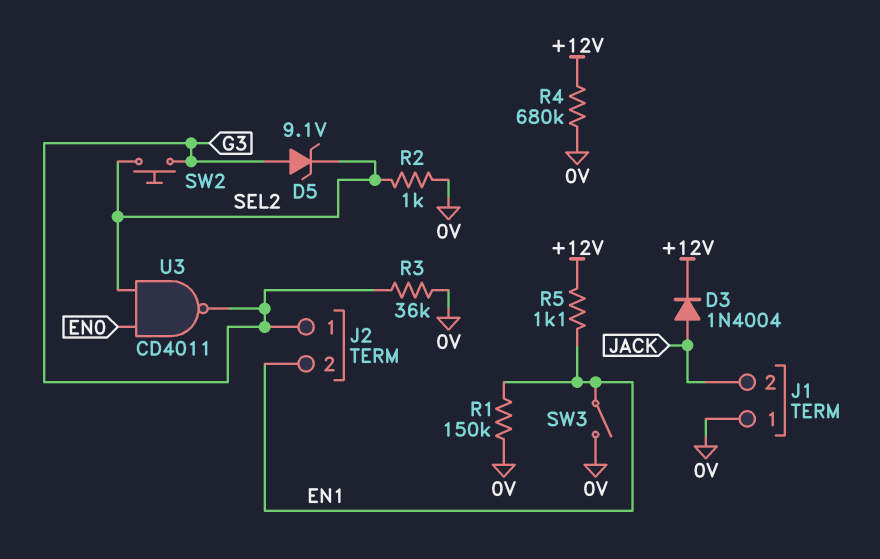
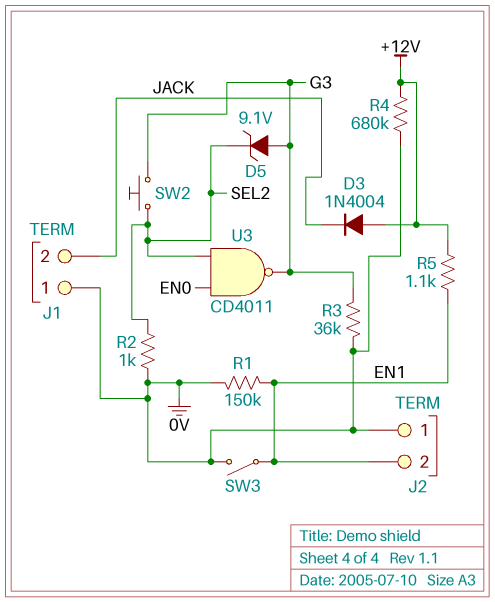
D3: diode 1N4004 (A JACK, K +12V) -> diode 1N4004 (A +12V, K JACK)
J2 pin 1: G3 -> 0V

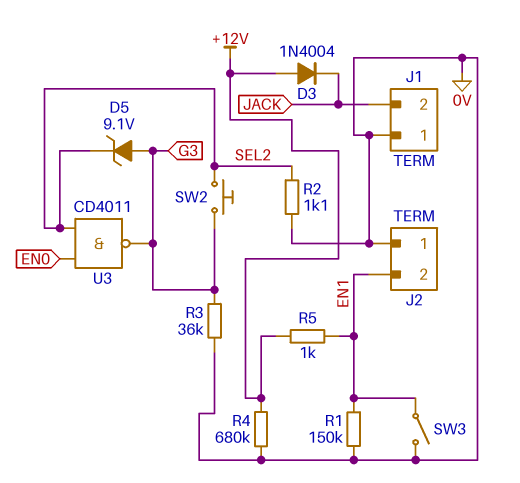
R2: 1k (0V, SEL2) -> 1.1k (0V, SEL2)
R5: 1.1k (+12V, EN1) -> 1k (+12V, EN1)

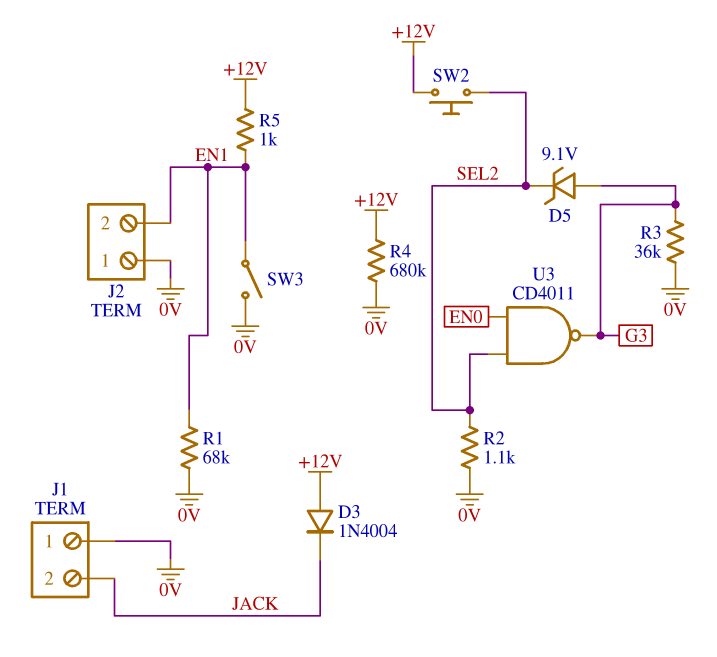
R1: 150k (0V, EN1) -> 68k (0V, EN1)
SW2: button (G3, SEL2) -> button (+12V, SEL2)

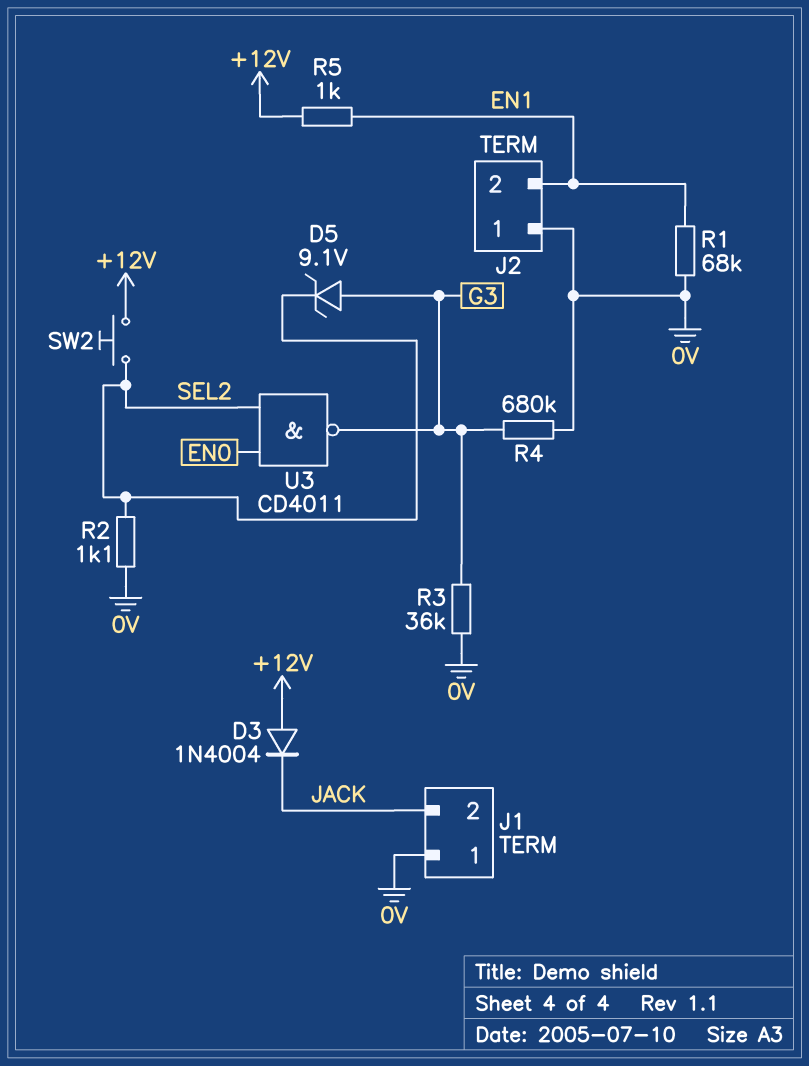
R4: 680k (+12V, 0V) -> 680k (0V, G3)
SW3: switch (0V, EN1) -> none

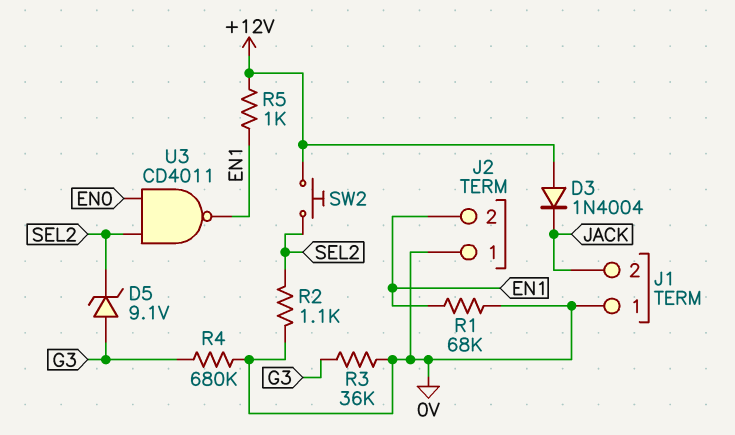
U3: NAND CD4011 (in EN0, in SEL2, out G3) -> NAND CD4011 (in EN0, in SEL2, out EN1)

